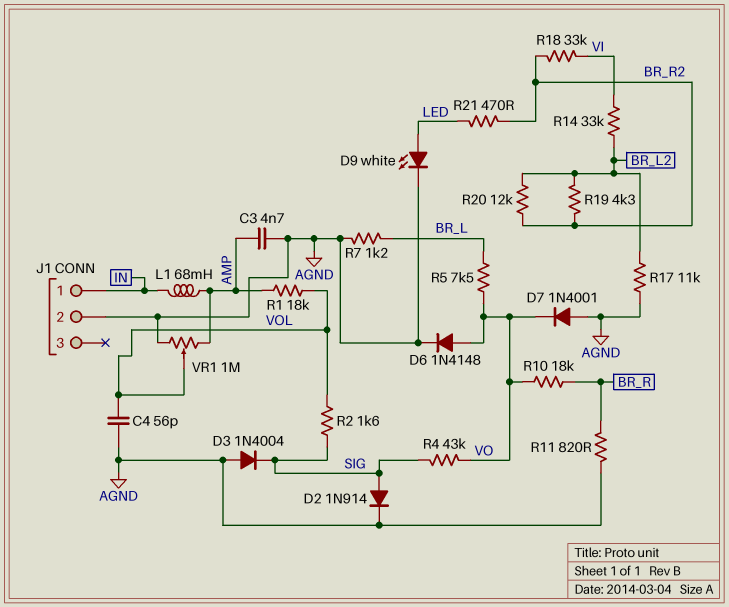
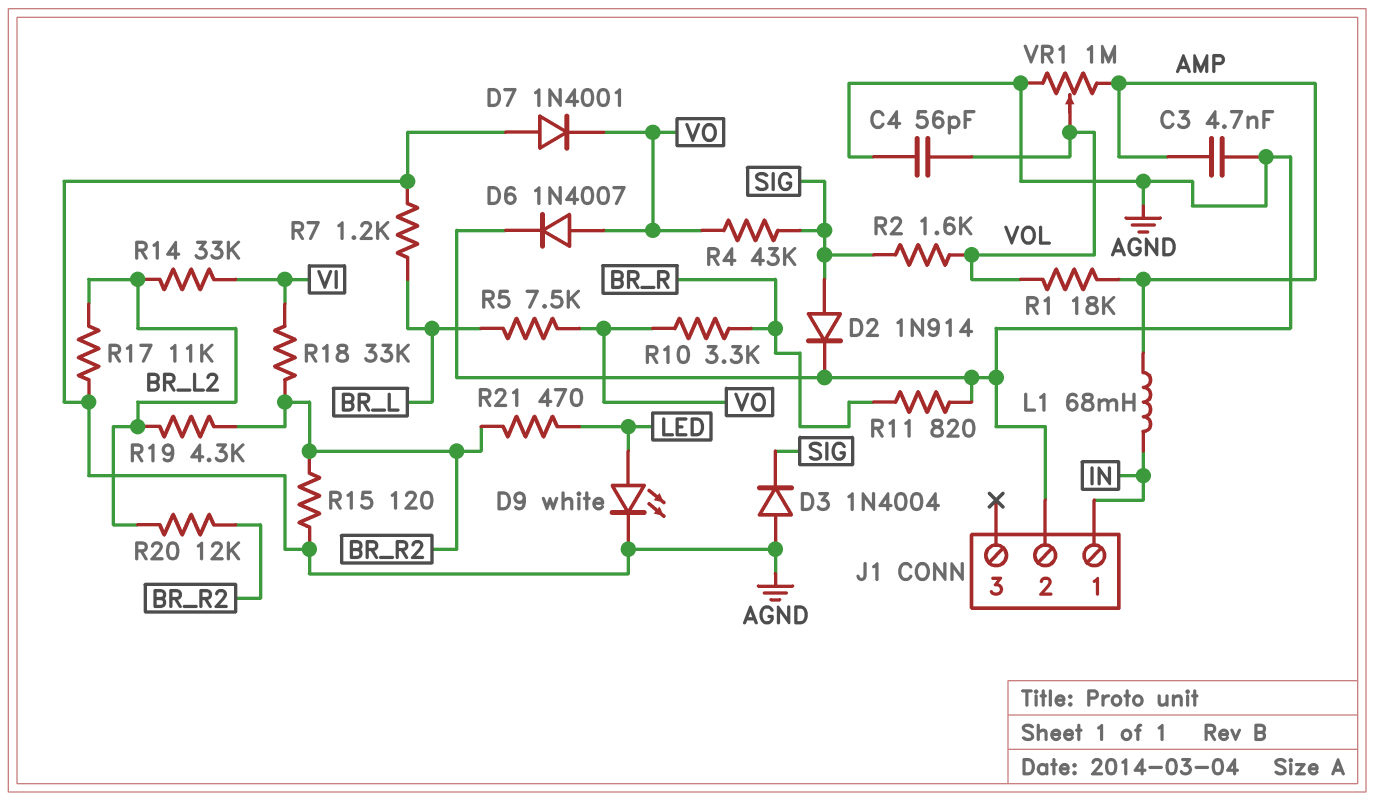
D6: diode 1N4148 (A VO, K AGND) -> diode 1N4007 (A VO, K AGND)
R10: 18k (BR_R, VO) -> 3.3k (BR_R, VO)
R15: none -> 120 (AGND, BR_R2)

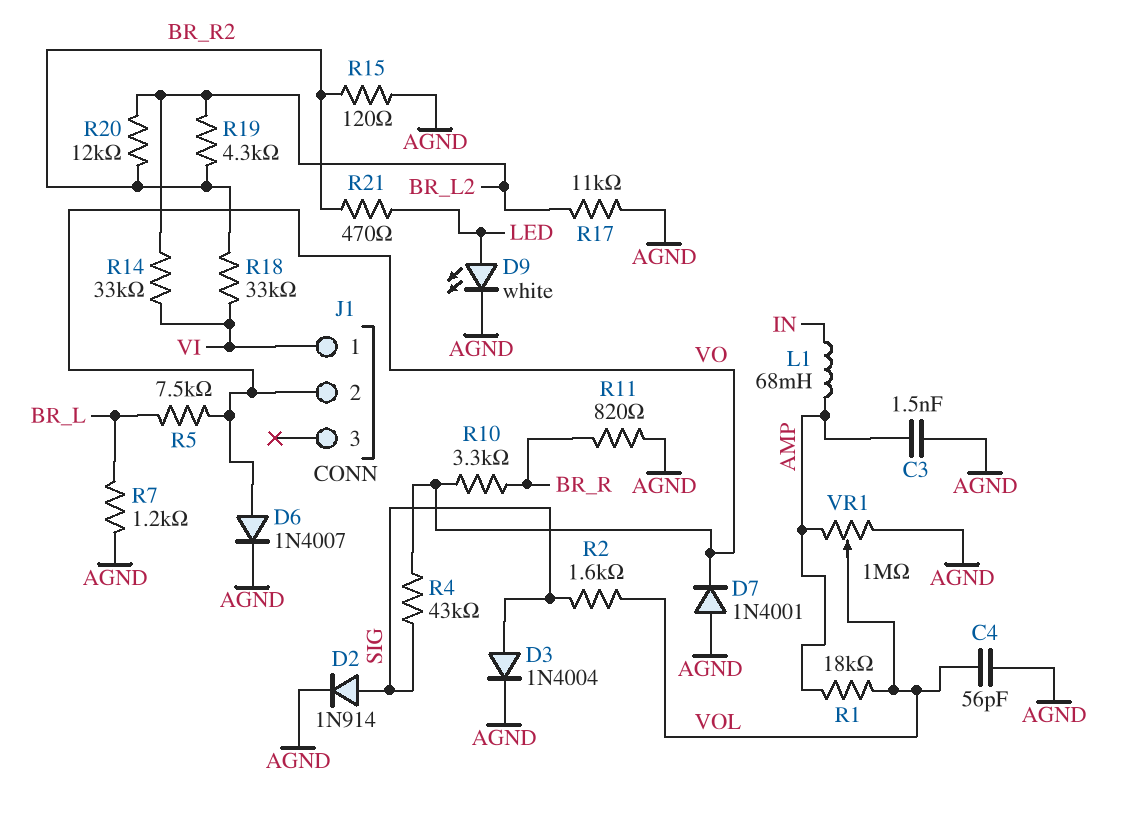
C3: 4.7nF (AGND, AMP) -> 1.5nF (AGND, AMP)
D3: diode 1N4004 (A AGND, K SIG) -> diode 1N4004 (A SIG, K AGND)
J1 pin 1: IN -> VI
J1 pin 2: AGND -> VO

